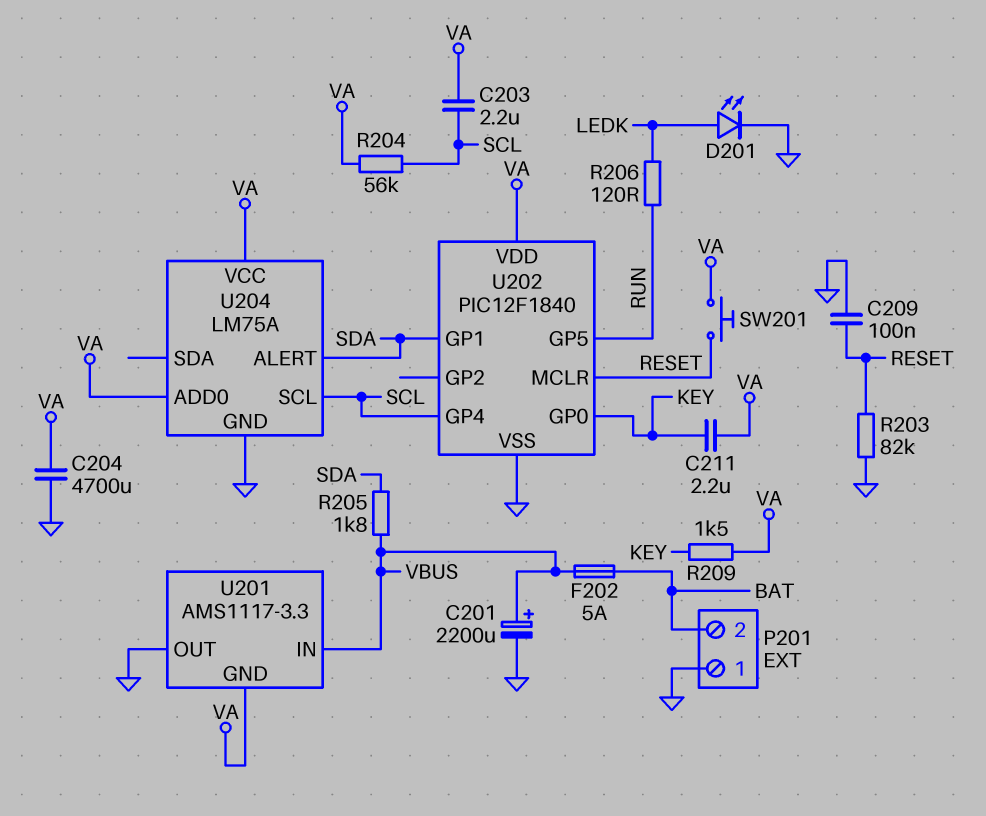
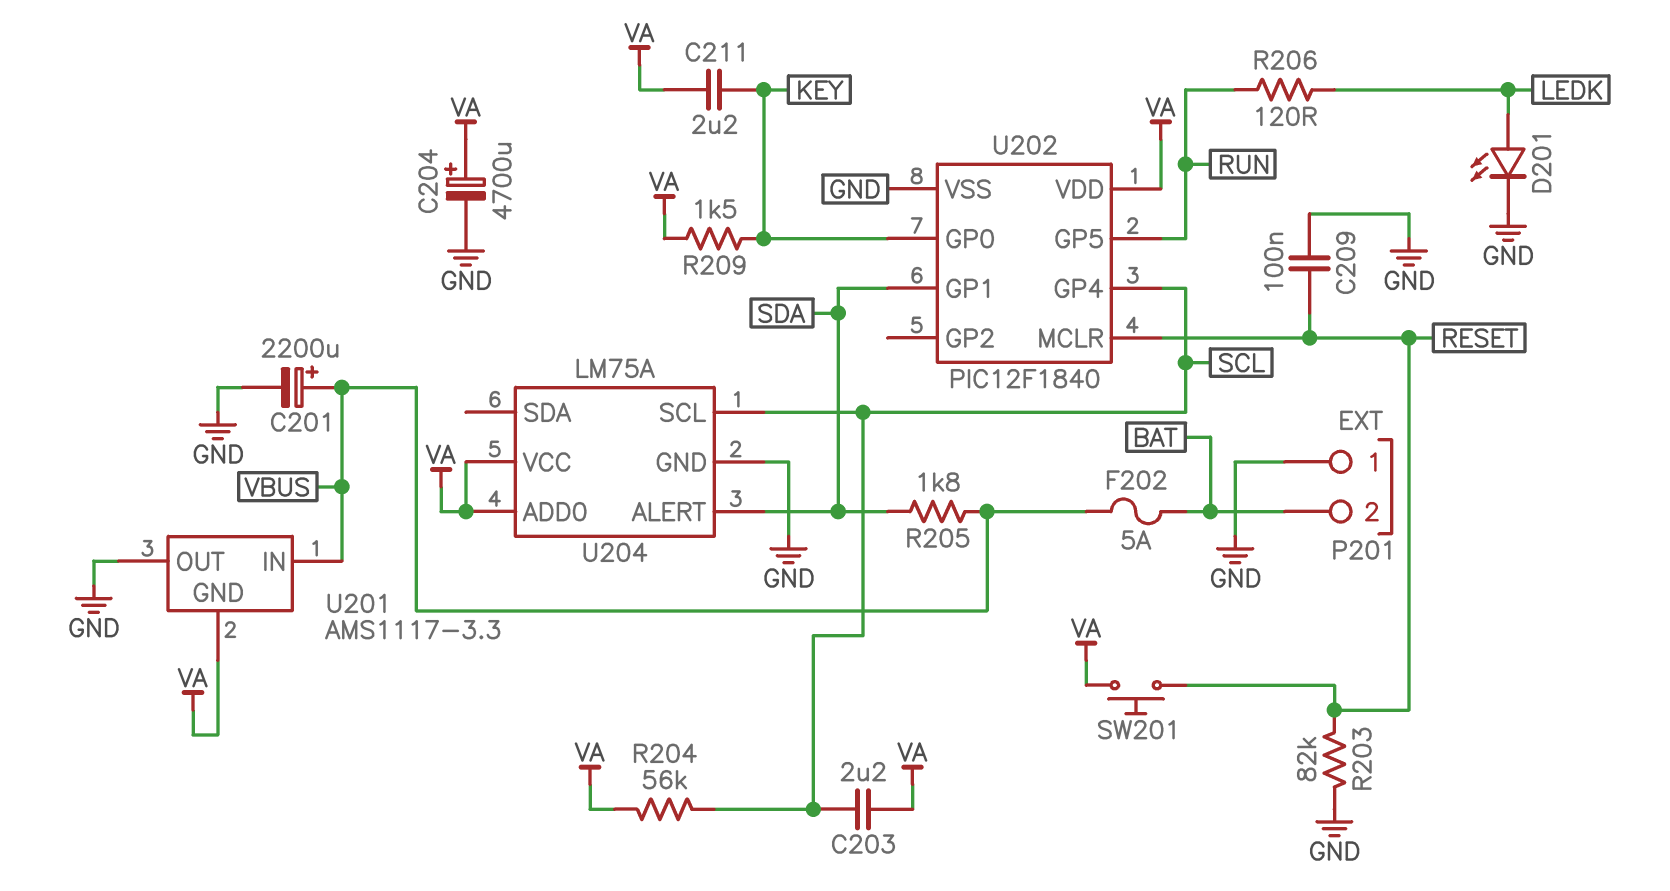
C204: 4700uF (GND, VA) -> 4700uF (plus VA, minus GND)

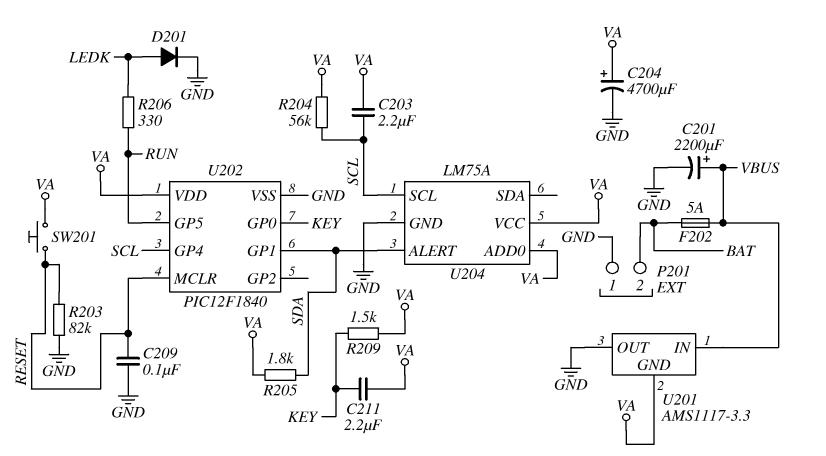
D201: LED (A LEDK, K GND) -> diode (A LEDK, K GND)
R205: 1.8k (SDA, VBUS) -> 1.8k (SDA, VA)
R206: 120 (LEDK, RUN) -> 330 (LEDK, RUN)

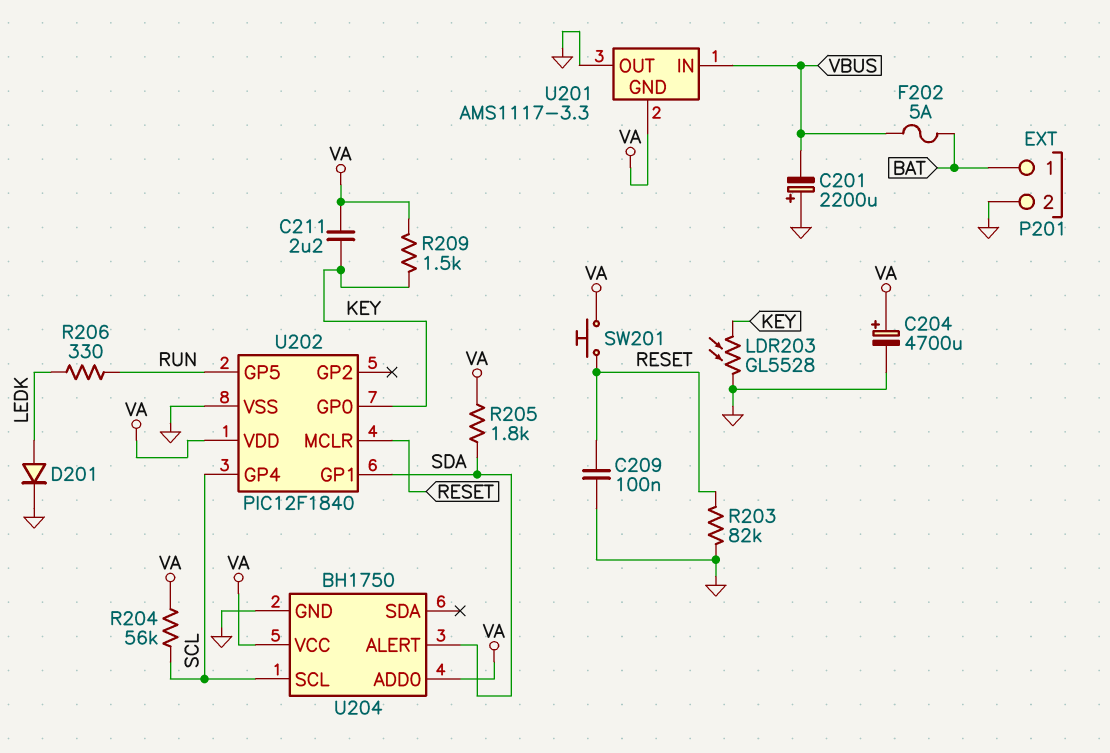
C201: 2200uF (plus VBUS, minus GND) -> 2200uF (plus GND, minus VBUS)
C203: 2.2uF (SCL, VA) -> none
LDR203: none -> GL5528 (GND, KEY)
P201 pin 1: GND -> BAT
P201 pin 2: BAT -> GND
U204: LM75A -> BH1750

